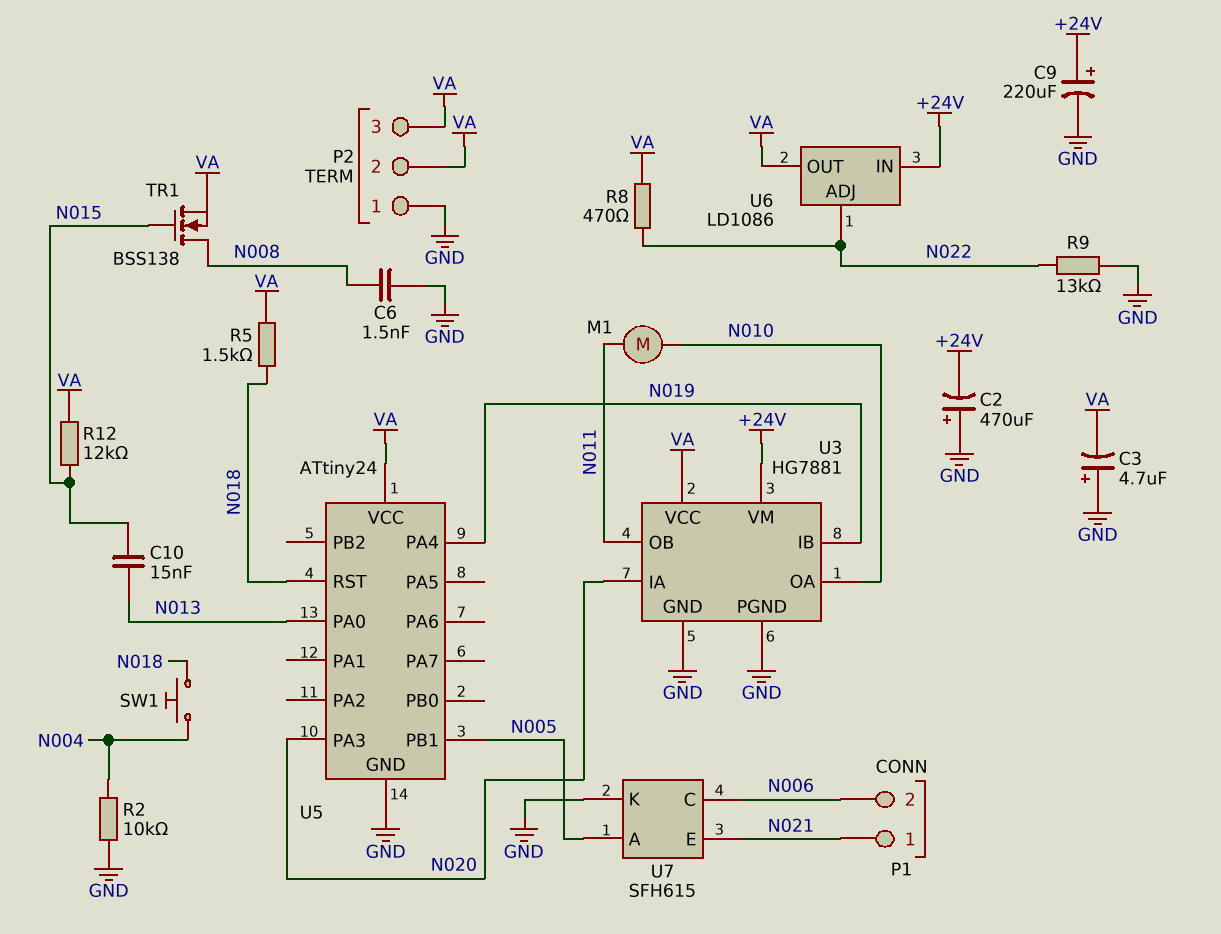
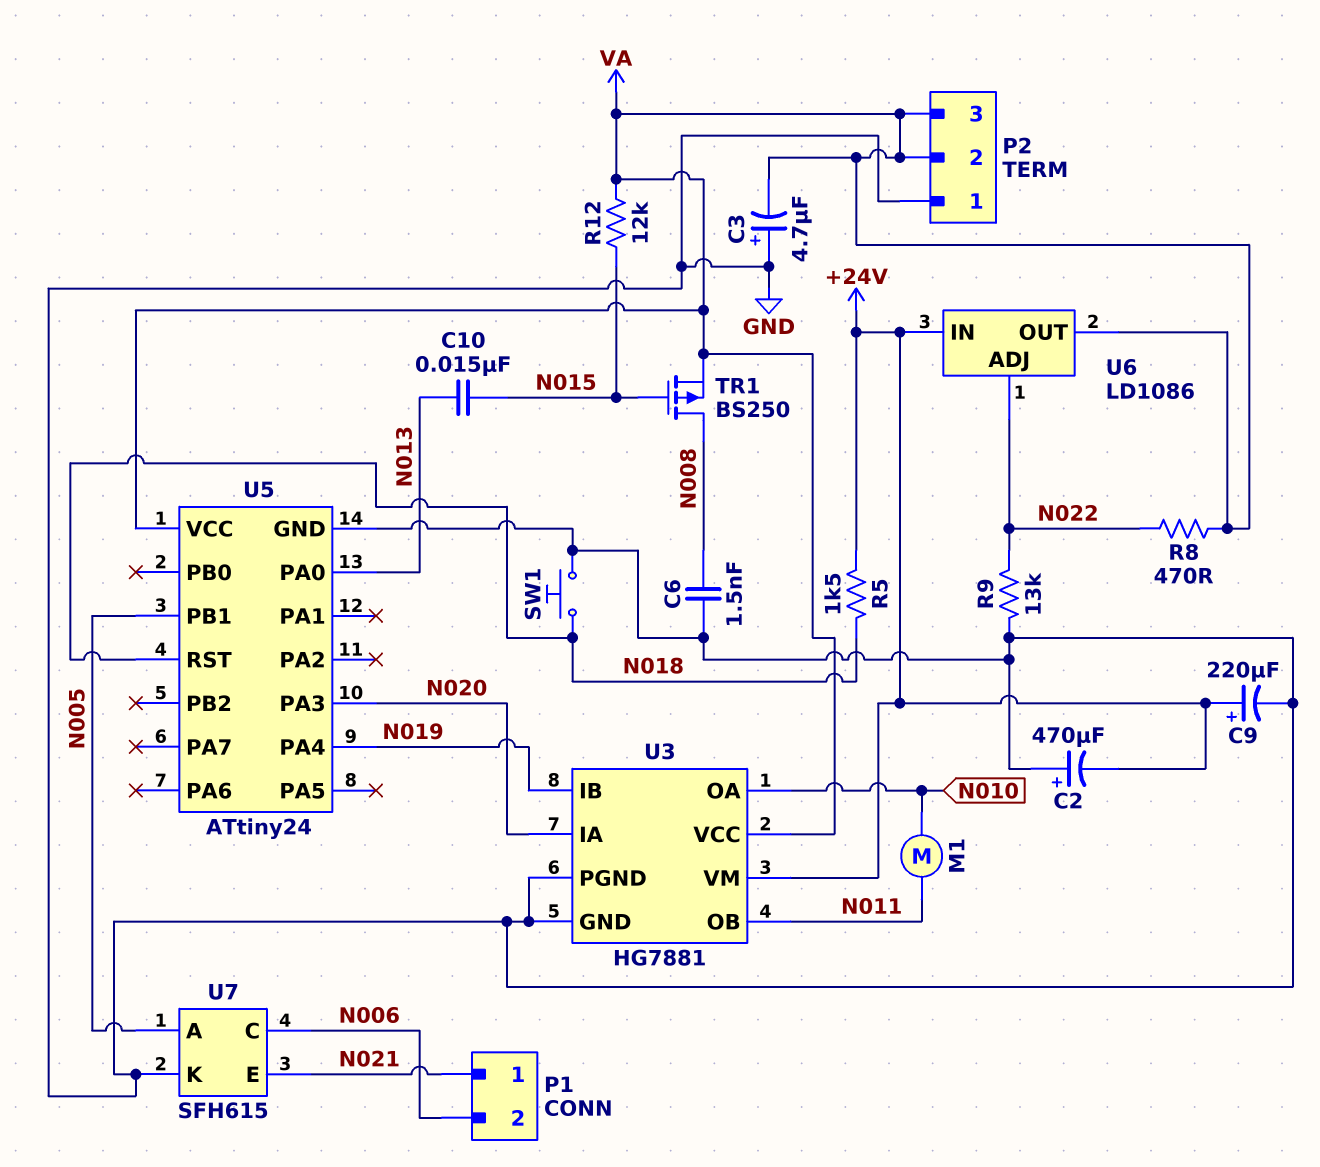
R2: 10k (GND, N004) -> none
R5: 1.5k (N018, VA) -> 1.5k (+24V, N018)
SW1: button (N004, N018) -> button (GND, N018)
TR1: NMOS BSS138 (G N015, D N008, S VA) -> PMOS BS250 (G N015, D N008, S VA)

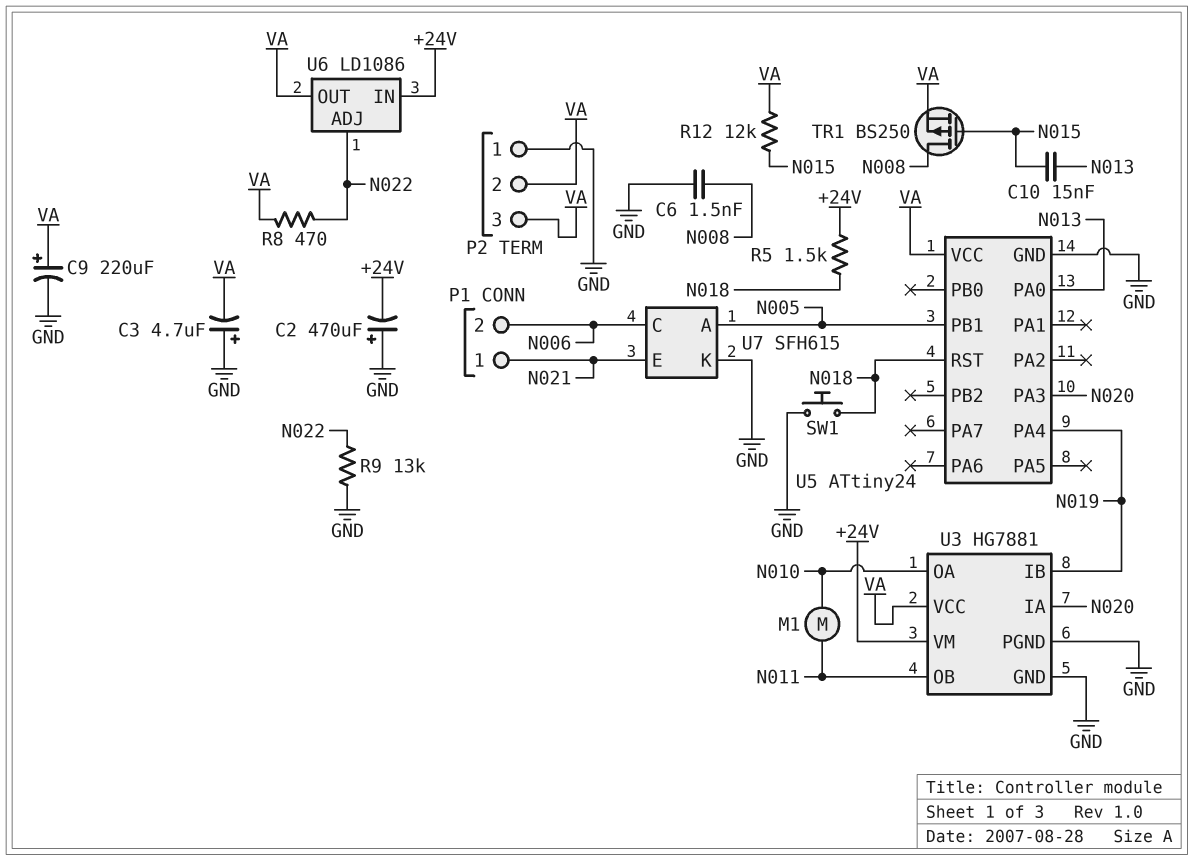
C9: 220uF (plus +24V, minus GND) -> 220uF (plus VA, minus GND)

